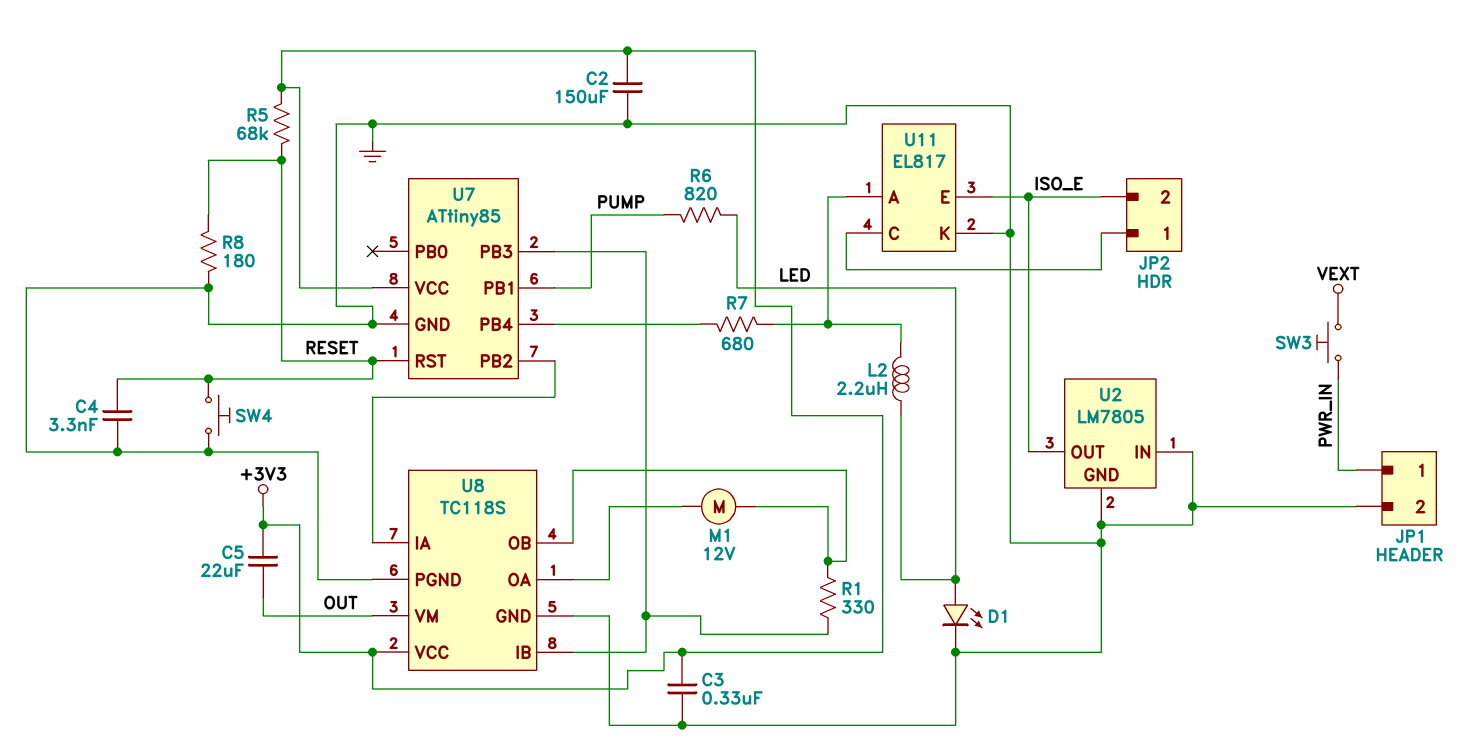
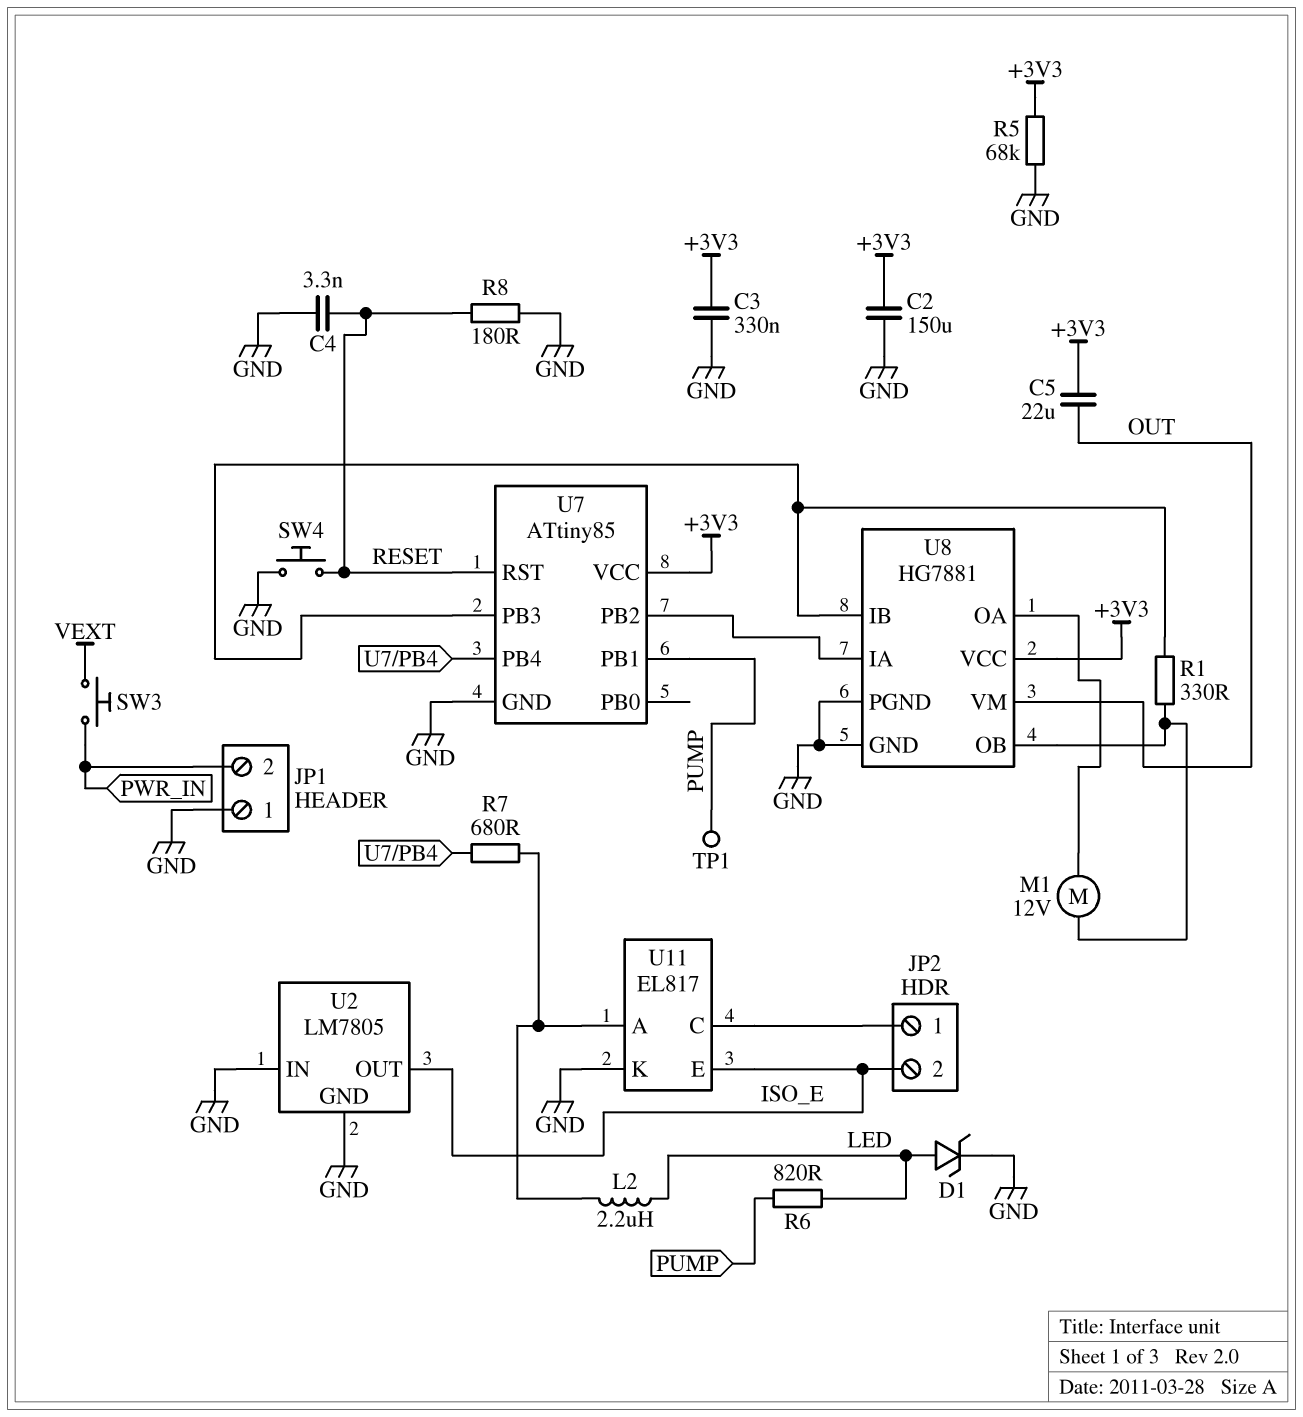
D1: LED (A LED, K GND) -> zener (A LED, K GND)
JP1 pin 1: PWR_IN -> GND
JP1 pin 2: GND -> PWR_IN
R5: 68k (+3V3, RESET) -> 68k (+3V3, GND)
TP1: none -> test point (PUMP)
U8: TC118S -> HG7881

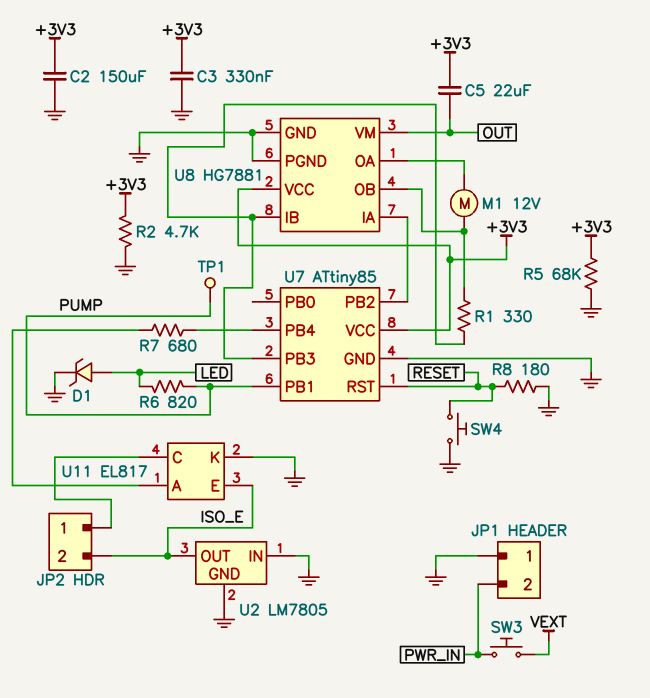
C4: 3.3nF (GND, RESET) -> none
L2: 2.2uH (LED, U11/A) -> none
R2: none -> 4.7k (+3V3, GND)

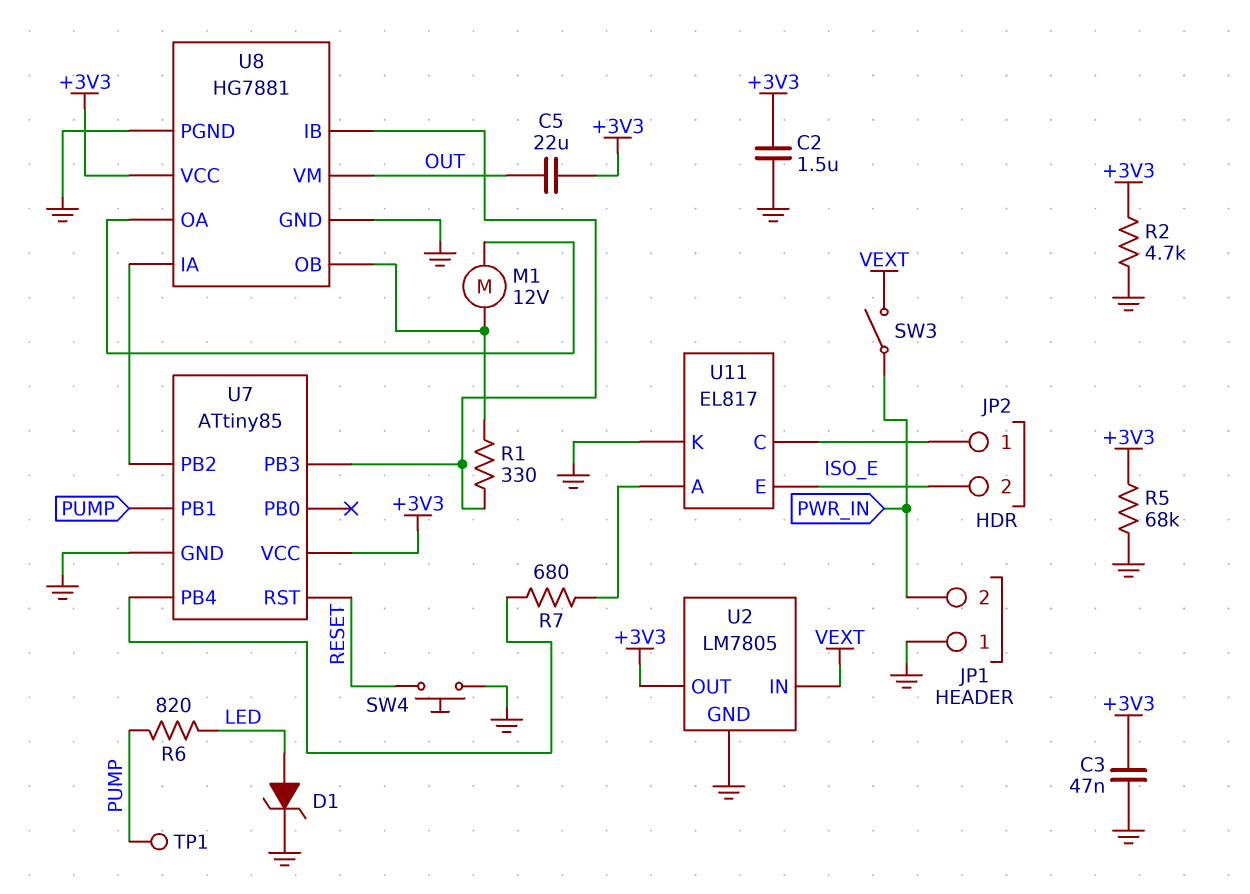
C2: 150uF (+3V3, GND) -> 1.5uF (+3V3, GND)
C3: 330nF (+3V3, GND) -> 47nF (+3V3, GND)
R8: 180 (GND, RESET) -> none
SW3: button (PWR_IN, VEXT) -> switch (PWR_IN, VEXT)
U2 pin IN: GND -> VEXT
U2 pin OUT: ISO_E -> +3V3

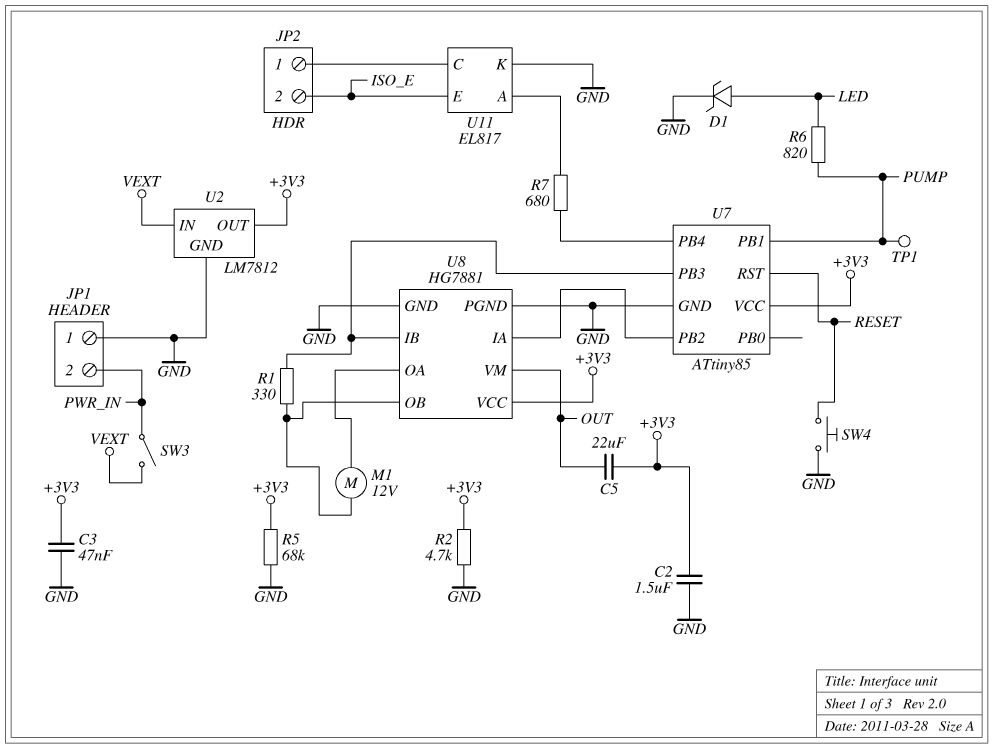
U2: LM7805 -> LM7812

